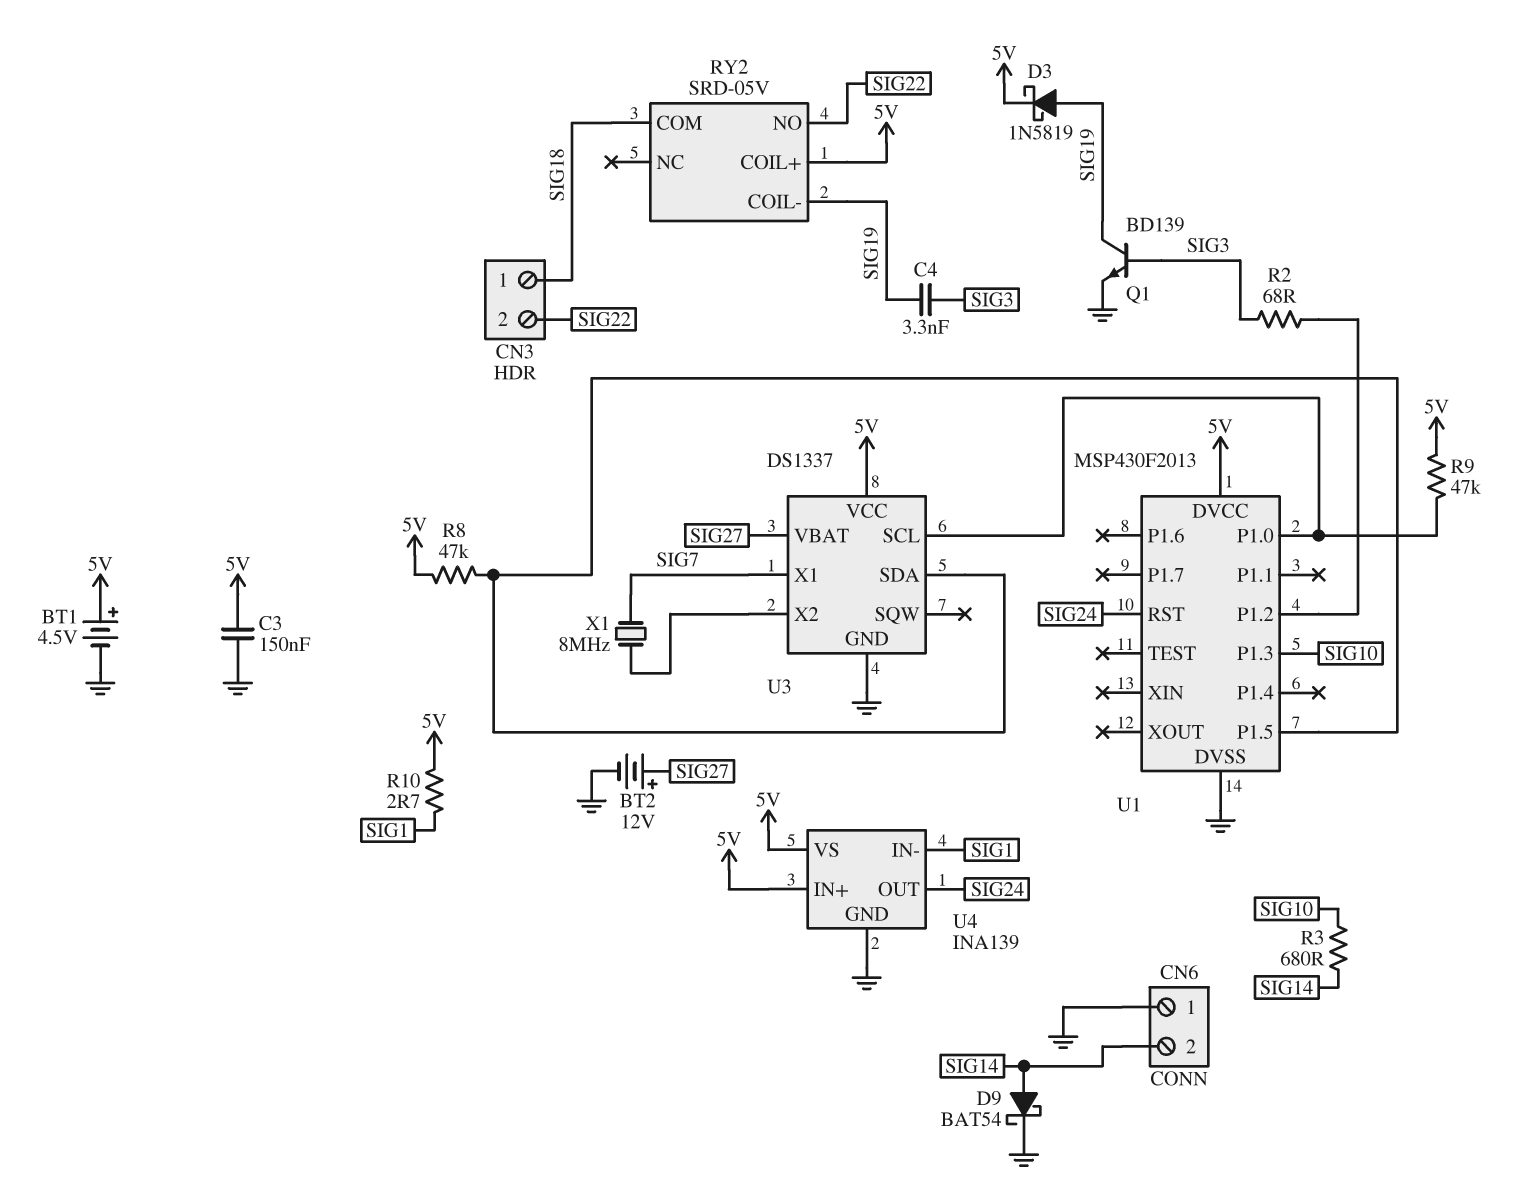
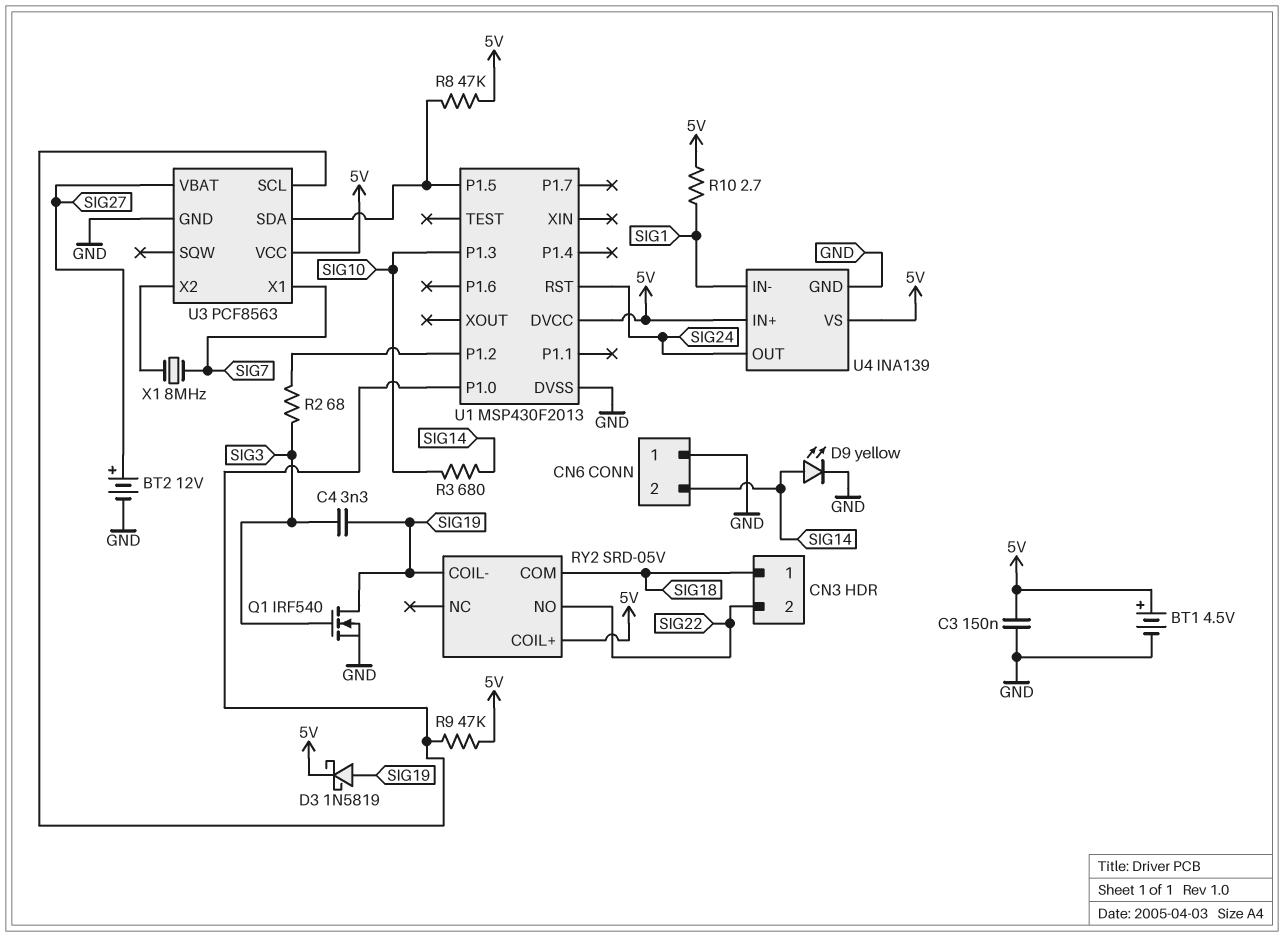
D9: schottky BAT54 (A SIG14, K GND) -> LED yellow (A SIG14, K GND)
Q1: NPN BD139 (B SIG3, C SIG19, E GND) -> NMOS IRF540 (G SIG3, D SIG19, S GND)
U3: DS1337 -> PCF8563

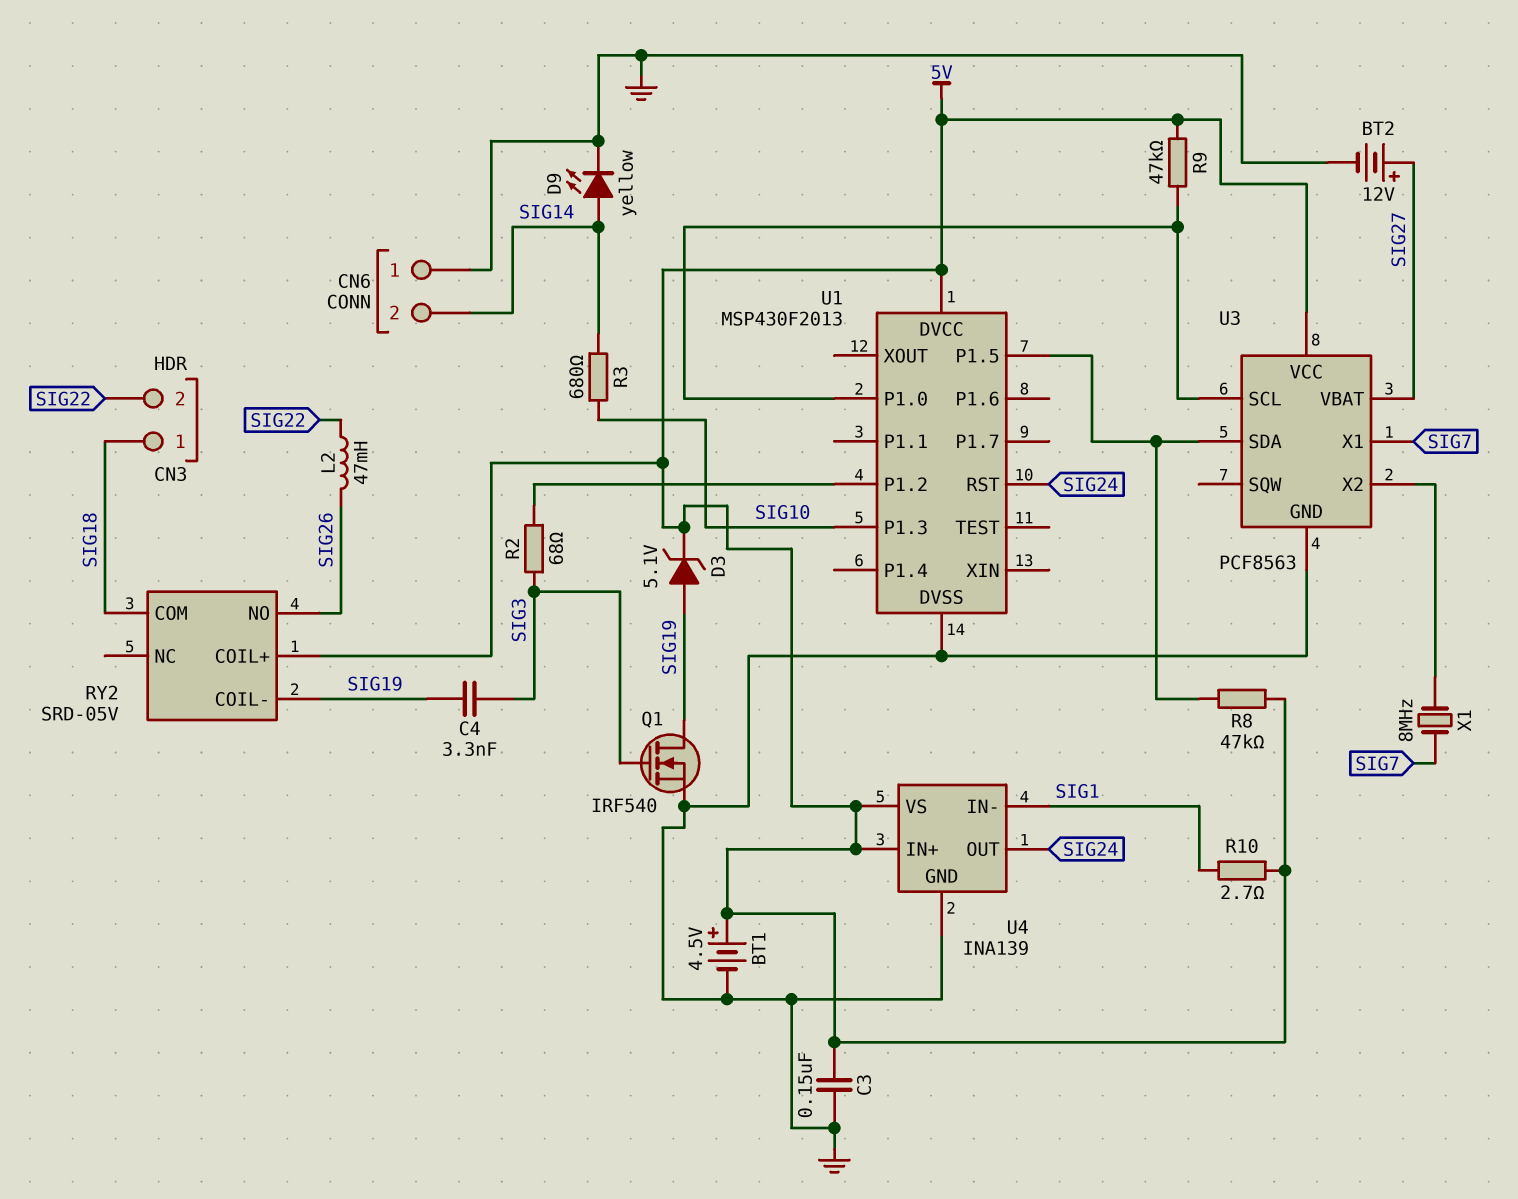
D3: schottky 1N5819 (A SIG19, K 5V) -> zener 5.1V (A SIG19, K 5V)
L2: none -> 47mH (SIG22, SIG26)
RY2 pin NO: SIG22 -> SIG26

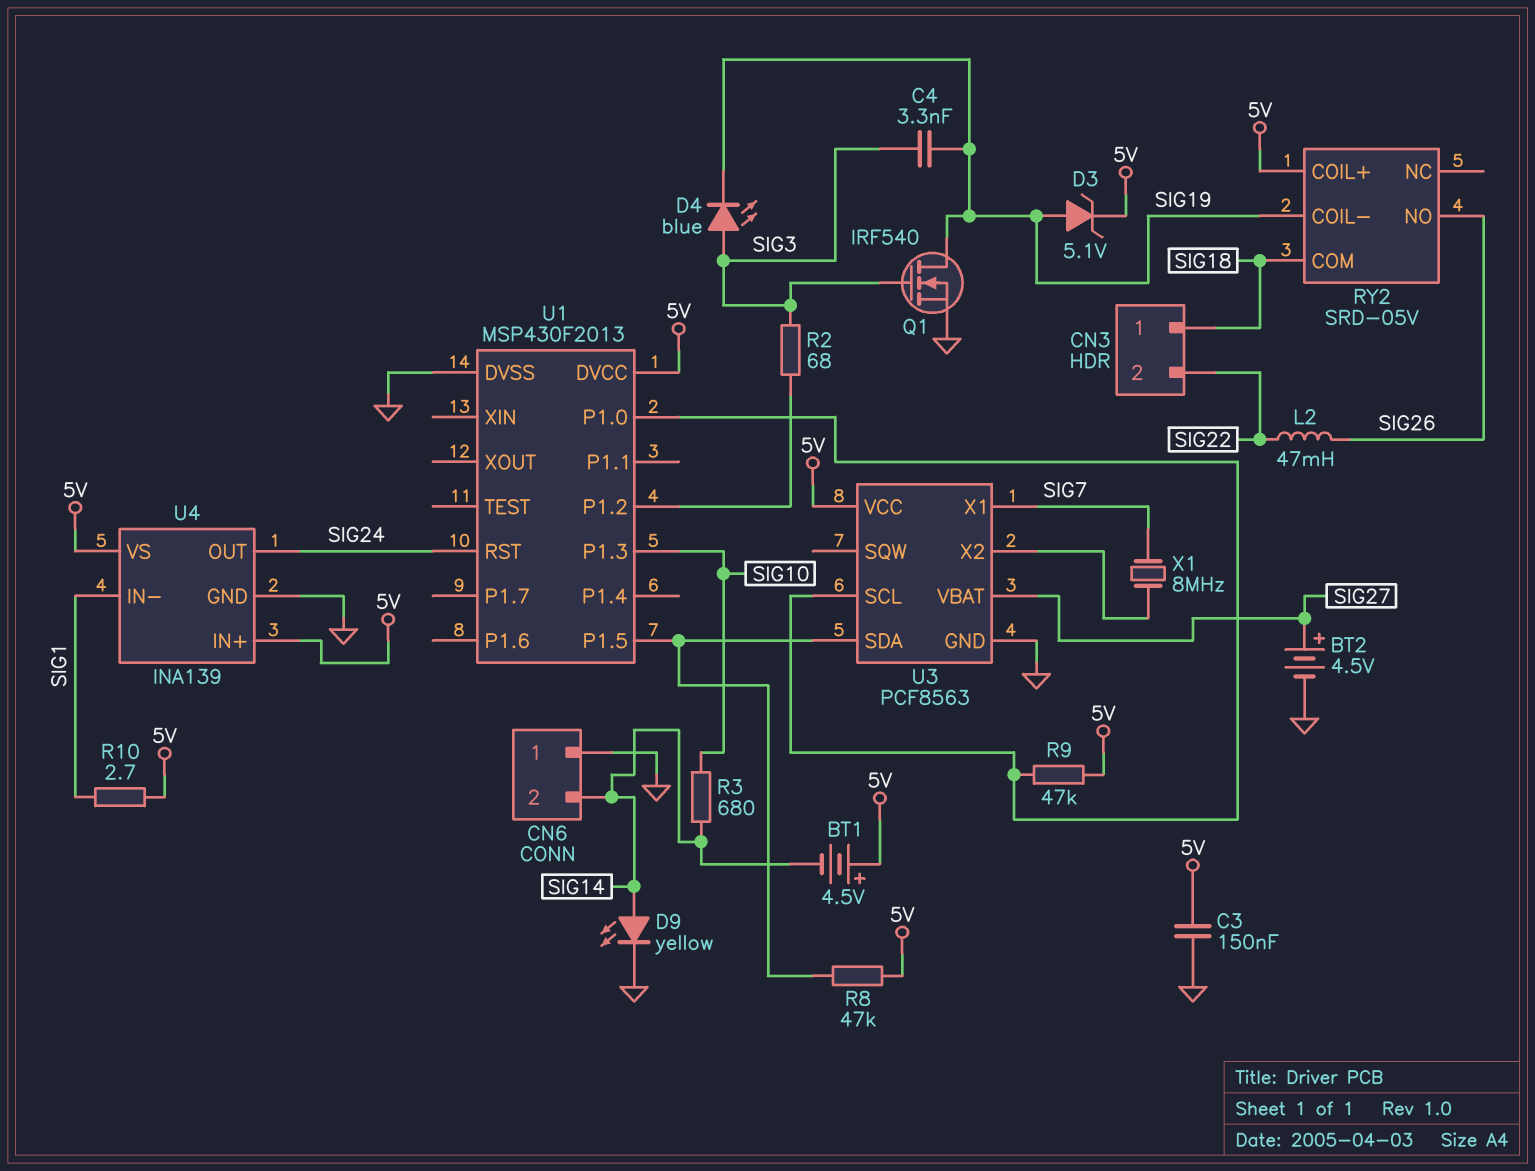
BT1: 4.5V (plus 5V, minus GND) -> 4.5V (plus 5V, minus SIG14)
BT2: 12V (plus SIG27, minus GND) -> 4.5V (plus SIG27, minus GND)
D4: none -> LED blue (A SIG3, K SIG19)

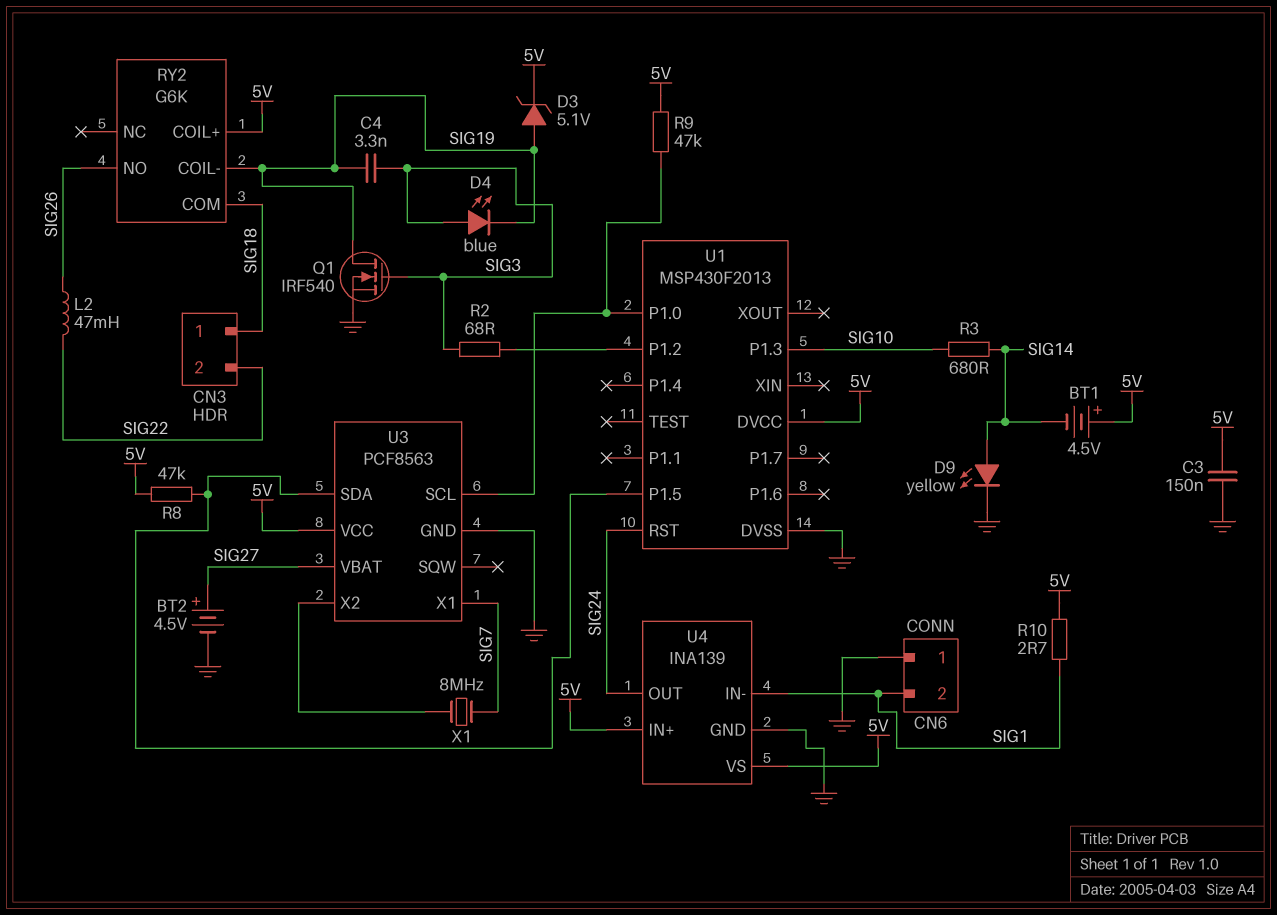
CN6 pin 2: SIG14 -> SIG1
RY2: SRD-05V -> G6K

